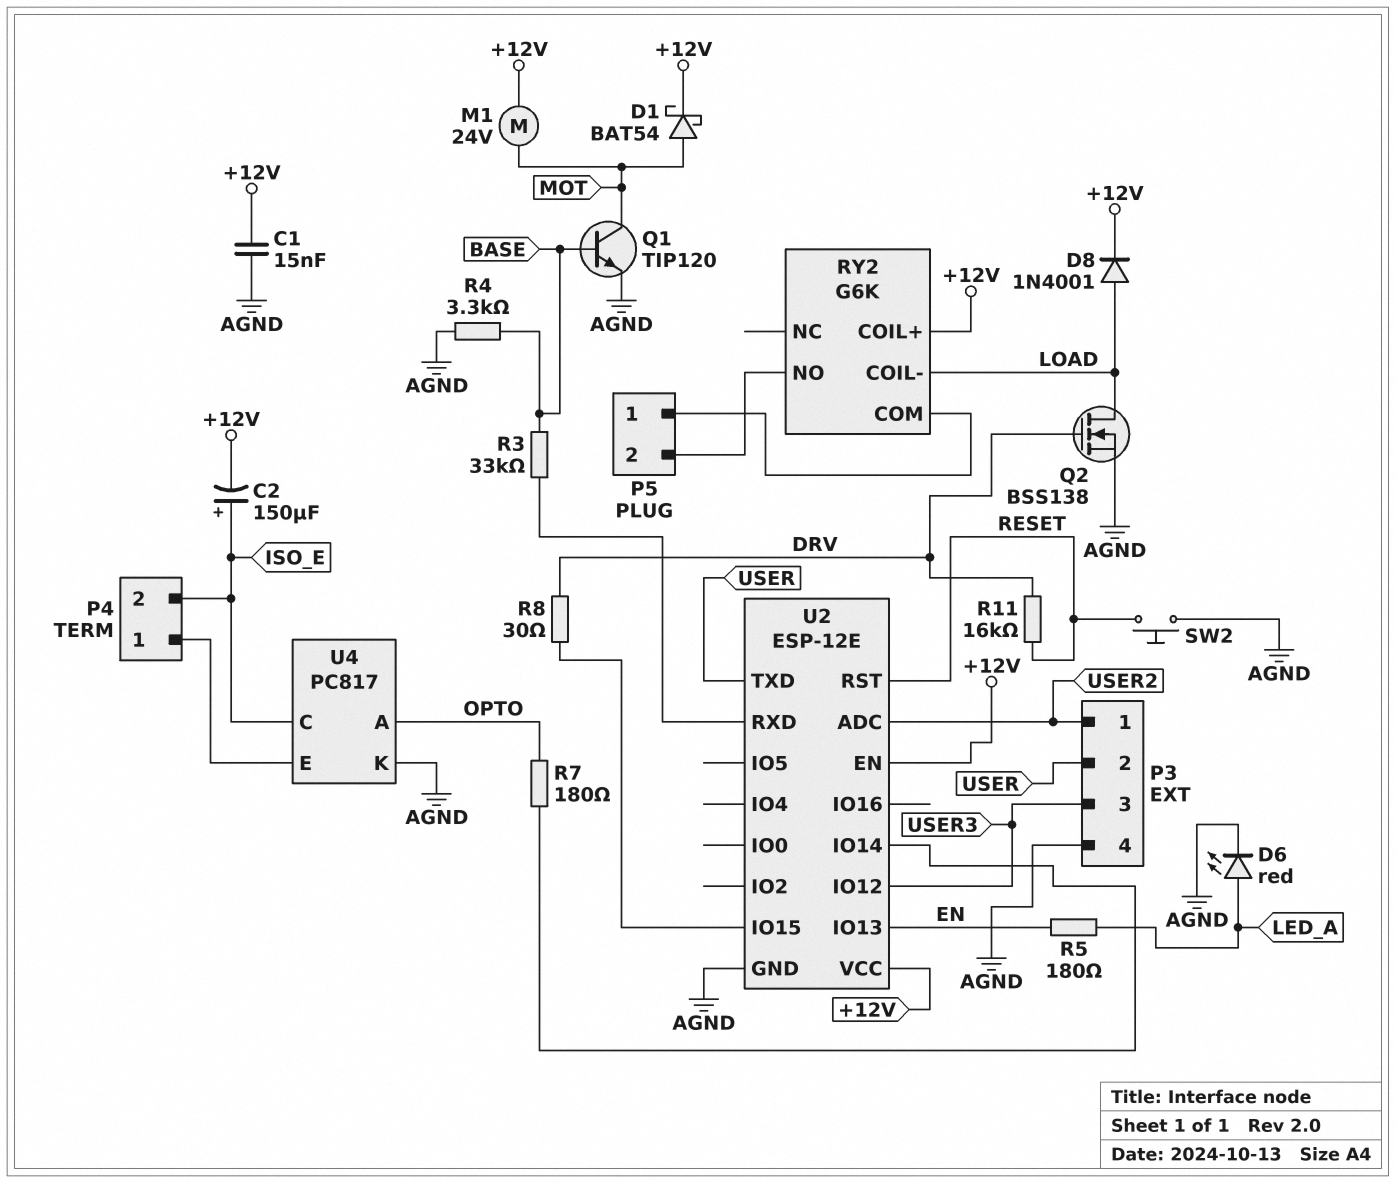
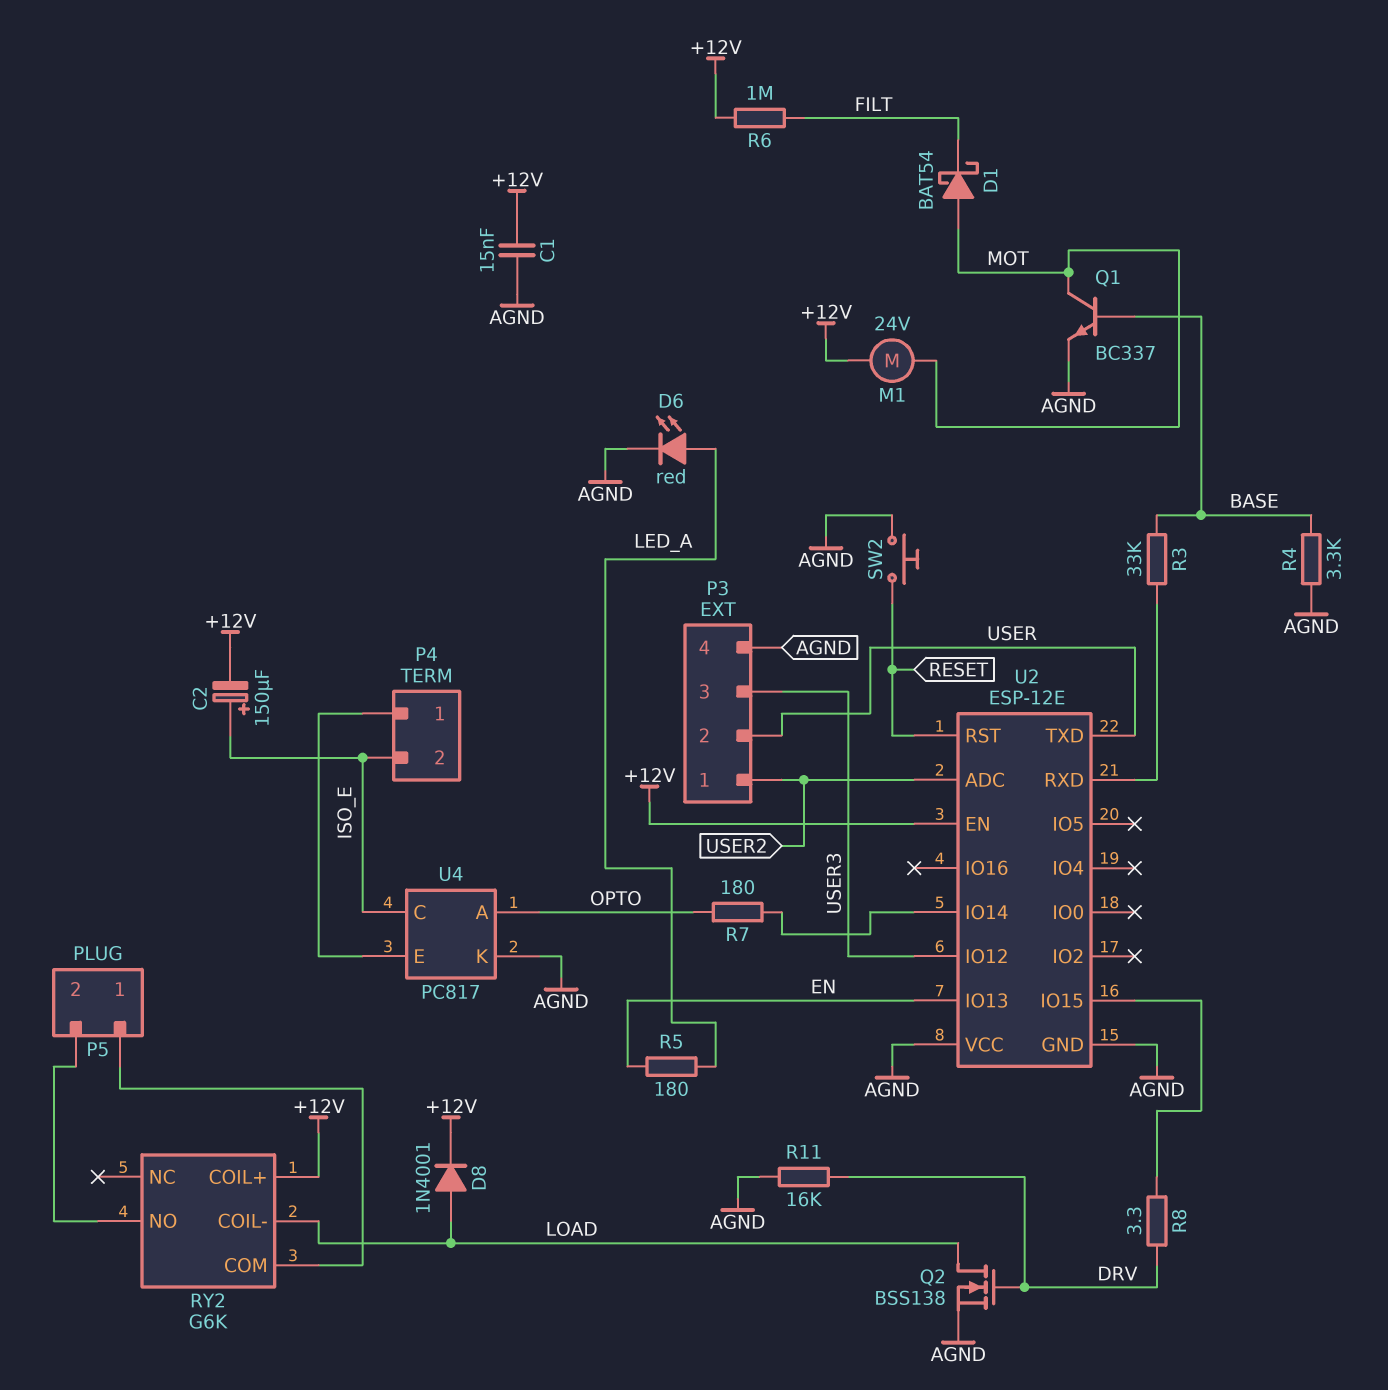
D1: schottky BAT54 (A MOT, K +12V) -> schottky BAT54 (A MOT, K FILT)
Q1: NPN TIP120 (B BASE, C MOT, E AGND) -> NPN BC337 (B BASE, C MOT, E AGND)
R6: none -> 1M (+12V, FILT)
R8: 30 (DRV, U2/IO15) -> 3.3 (DRV, U2/IO15)
R11: 16k (DRV, RESET) -> 16k (AGND, DRV)
U2 pin VCC: +12V -> AGND

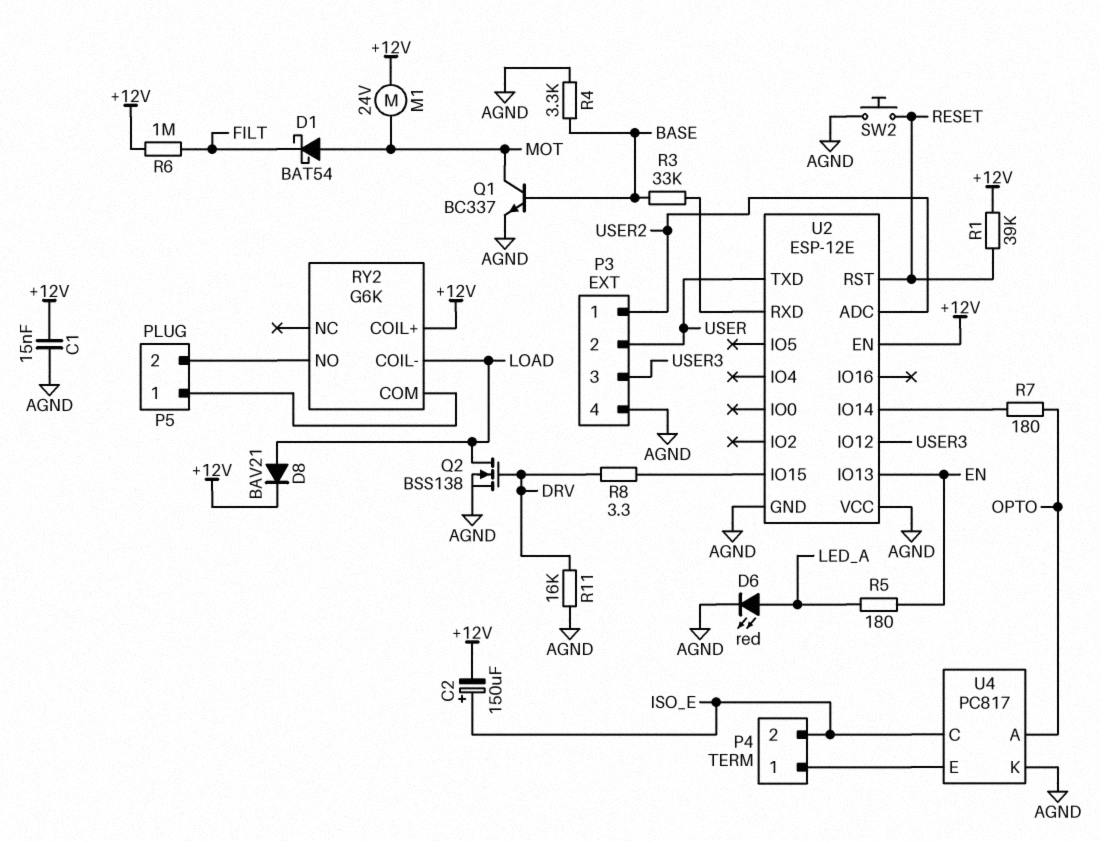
D8: diode 1N4001 (A LOAD, K +12V) -> diode BAV21 (A LOAD, K +12V)
R1: none -> 39k (+12V, RESET)

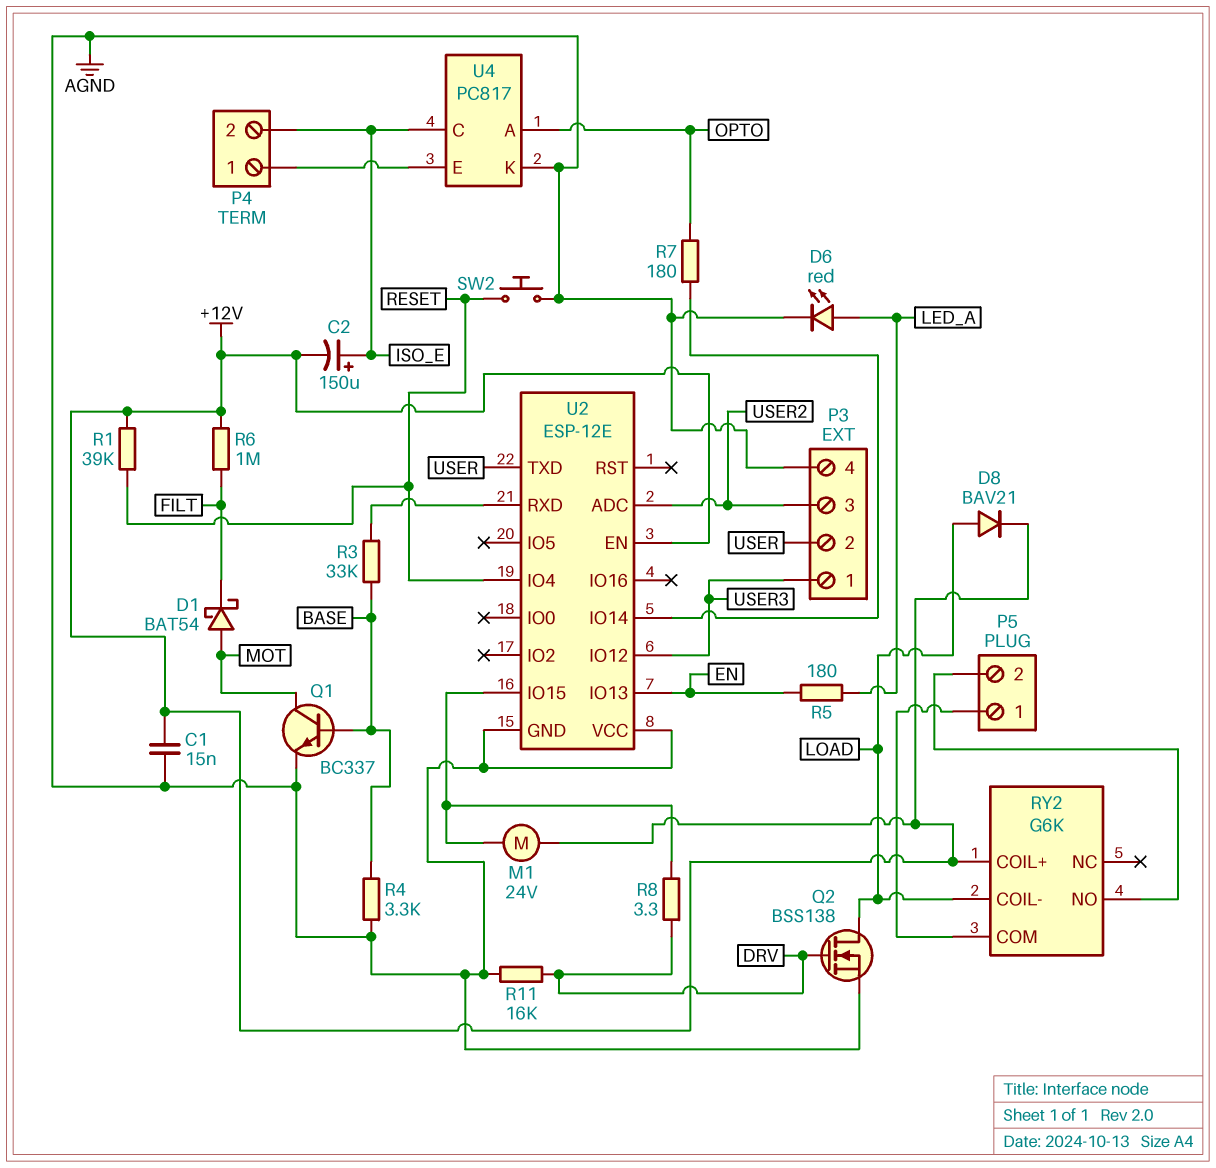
M1: motor 24V (+12V, MOT) -> motor 24V (+12V, U2/IO15)
P3 pin 1: USER2 -> USER3
P3 pin 3: USER3 -> USER2
U2 pin IO4: none -> RESET
U2 pin RST: RESET -> none

